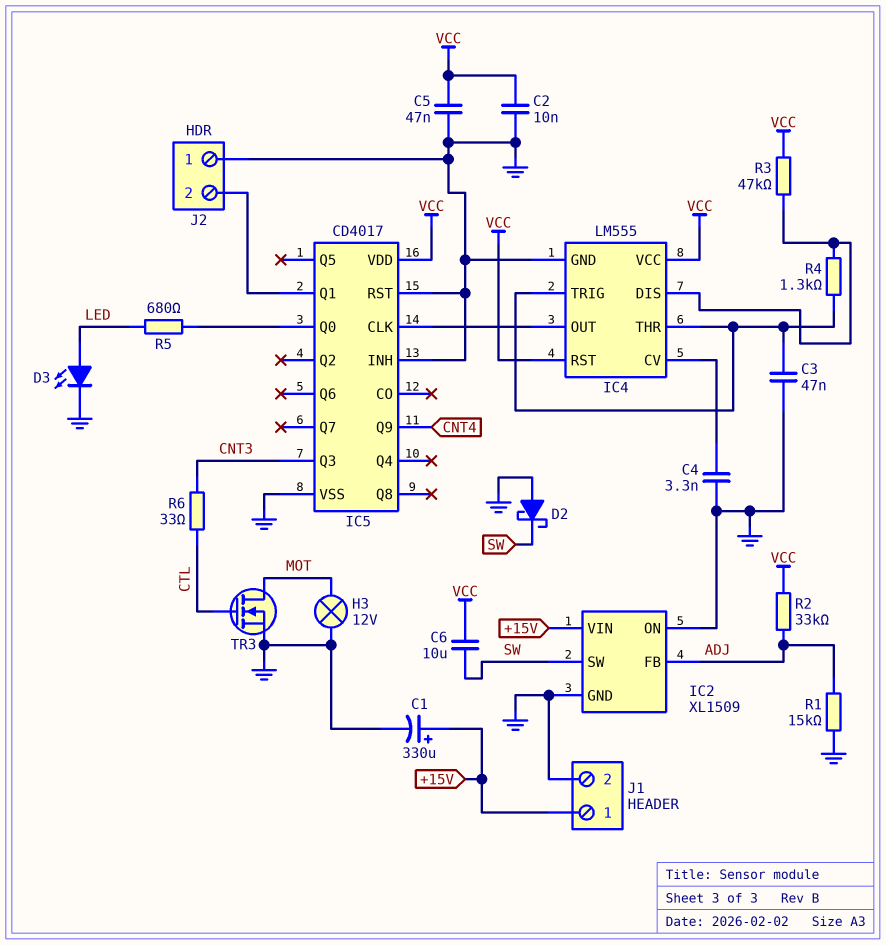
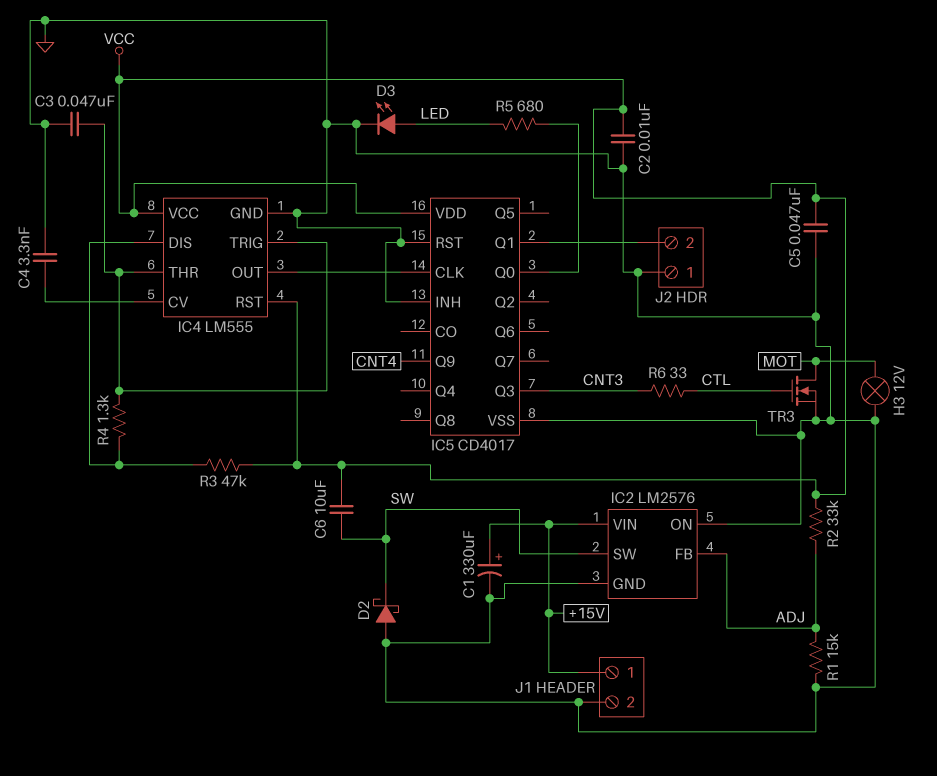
IC2: XL1509 -> LM2576

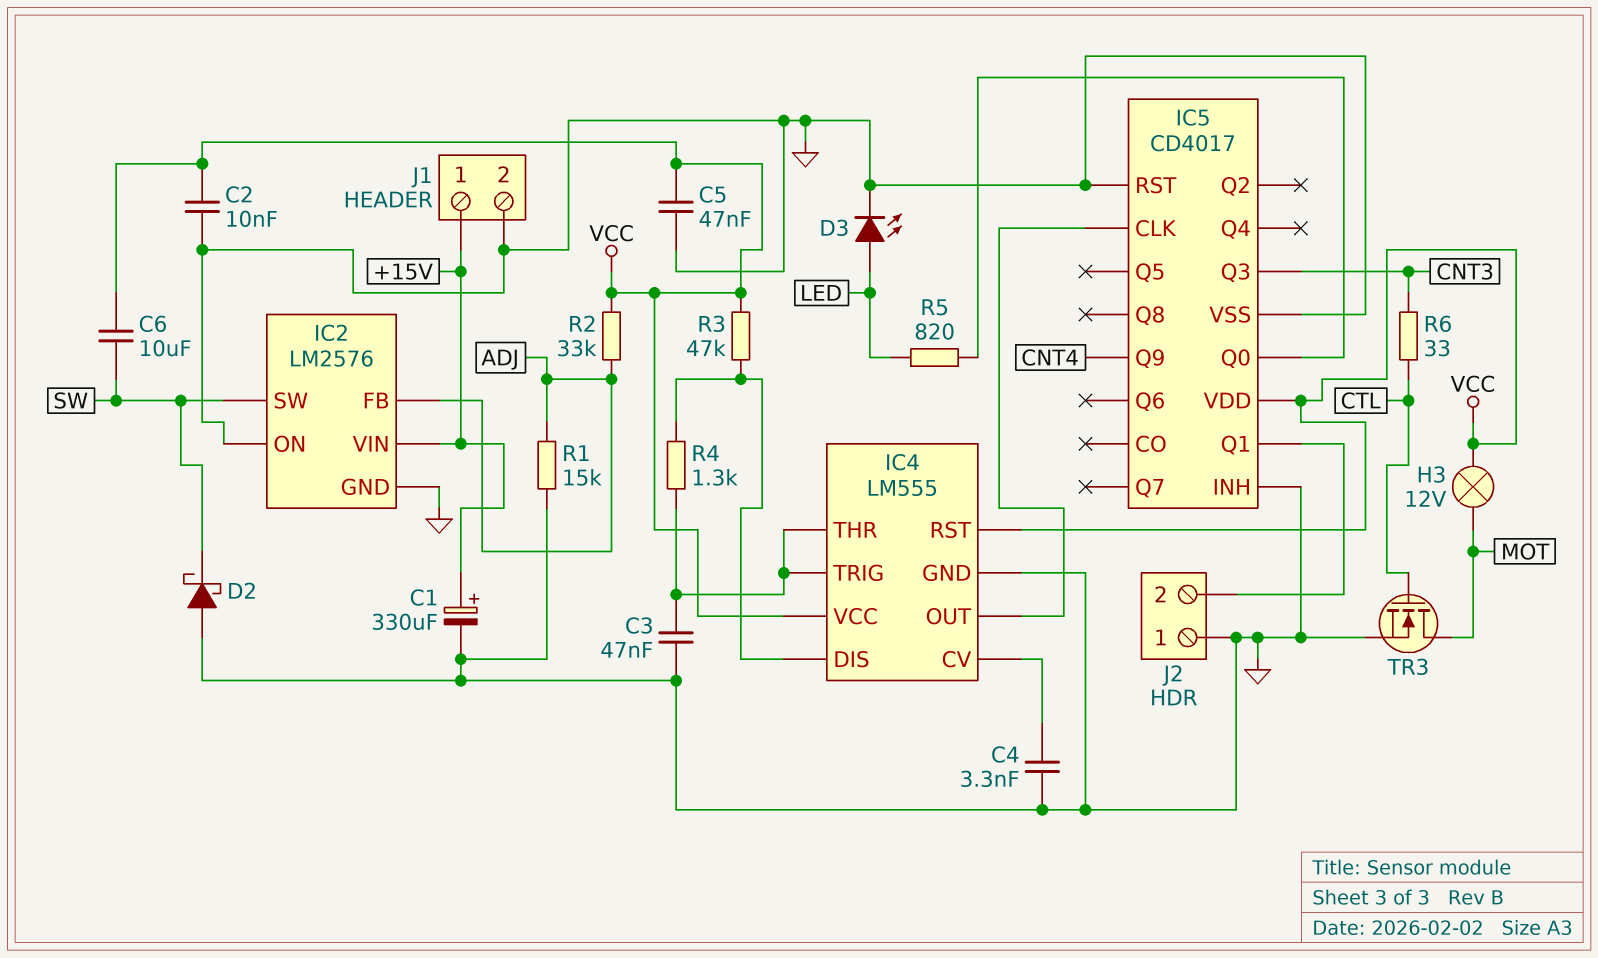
H3: lamp 12V (GND, MOT) -> lamp 12V (MOT, VCC)
R5: 680 (IC5/Q0, LED) -> 820 (IC5/Q0, LED)

